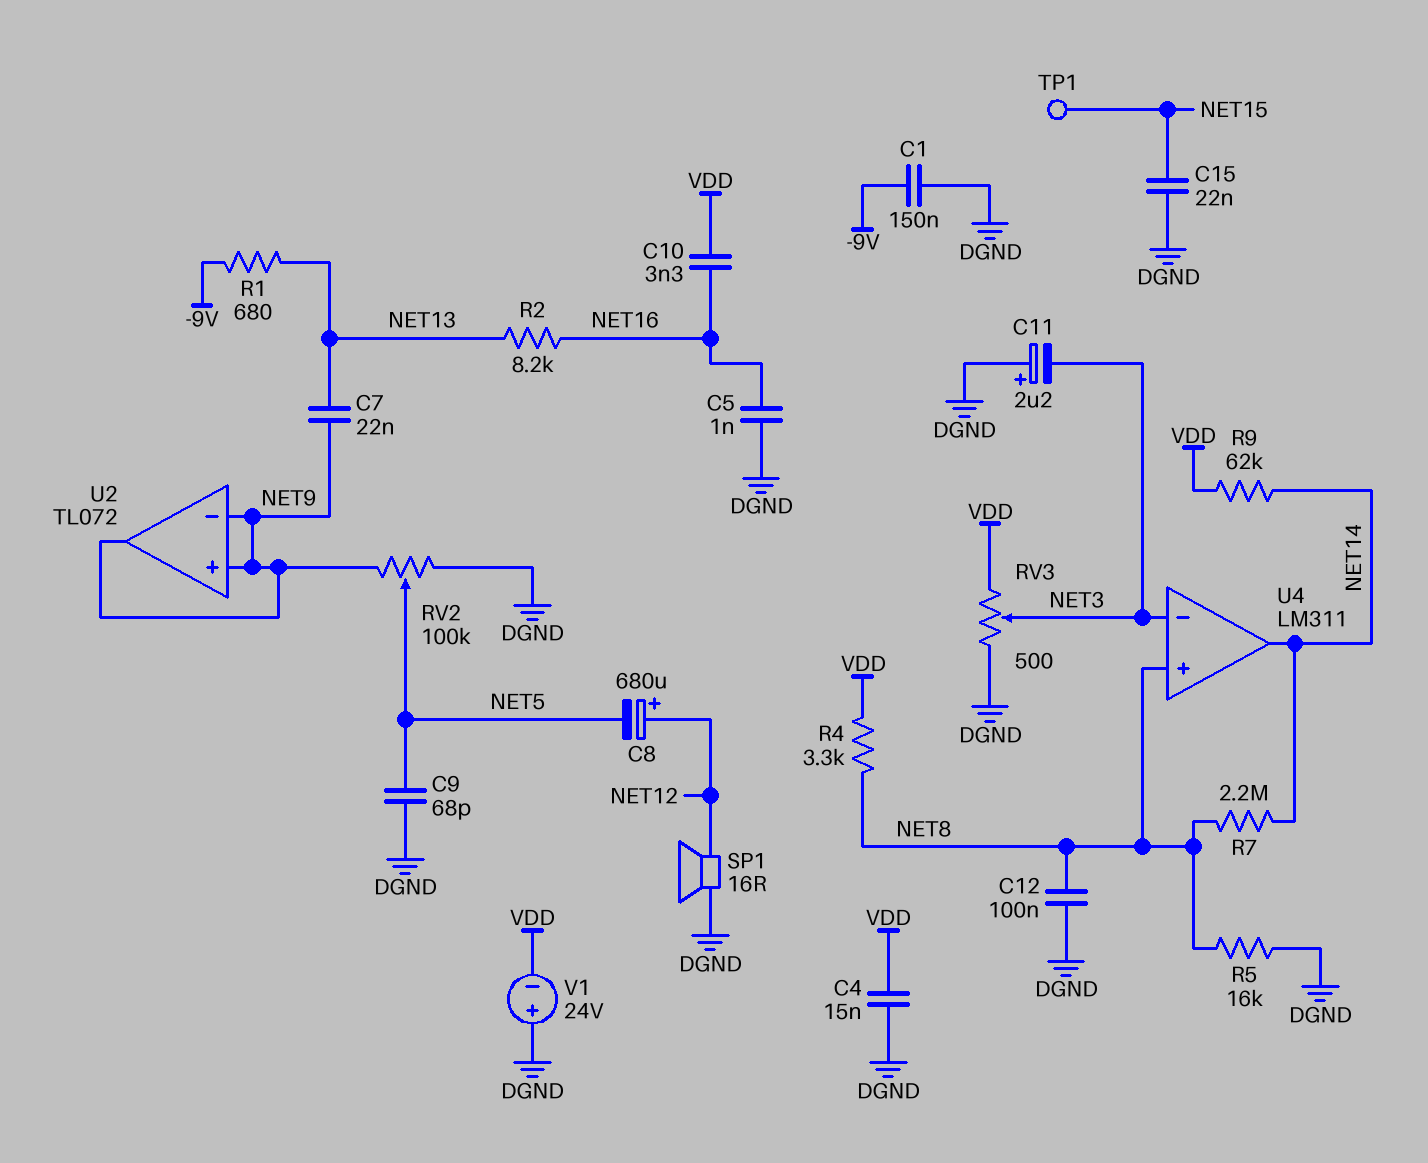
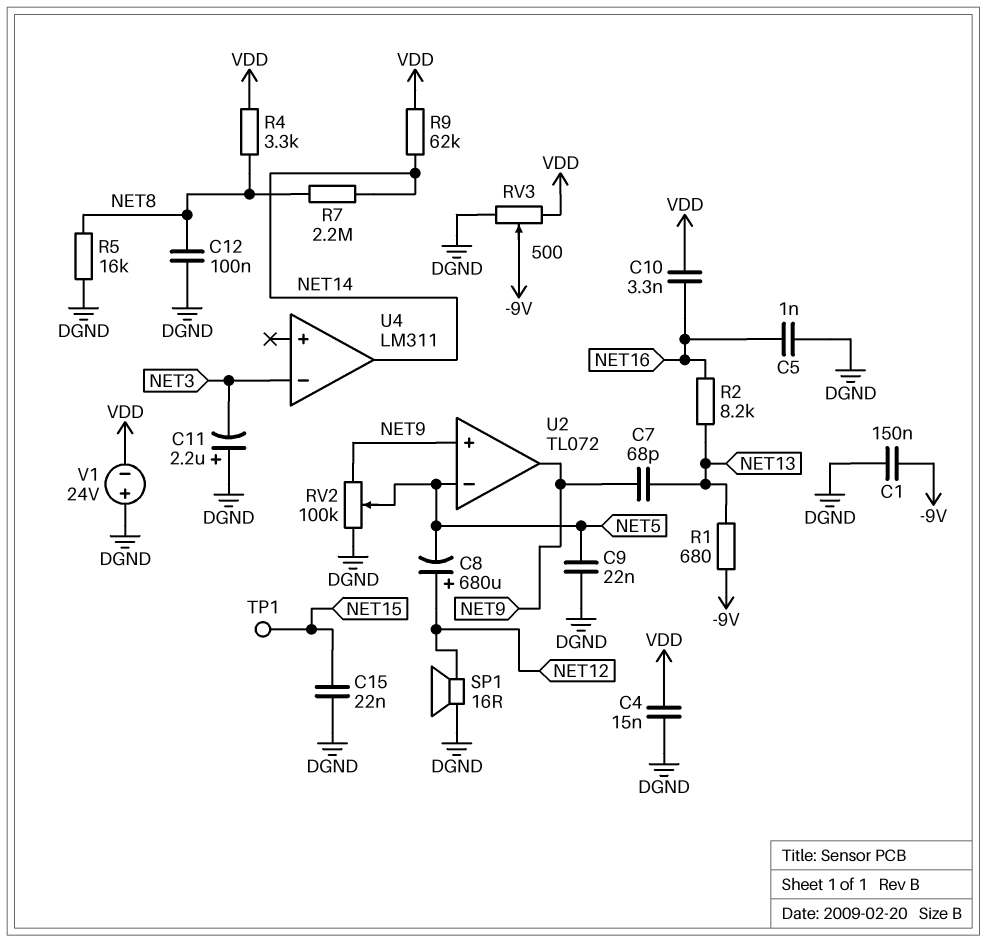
C7: 22nF (NET9, NET13) -> 68pF (NET9, NET13)
C9: 68pF (DGND, NET5) -> 22nF (DGND, NET5)
RV3: 500 (DGND, VDD, wiper NET3) -> 500 (DGND, VDD, wiper -9V)
U2 pin in-: NET9 -> NET5
U4 pin in+: NET8 -> none

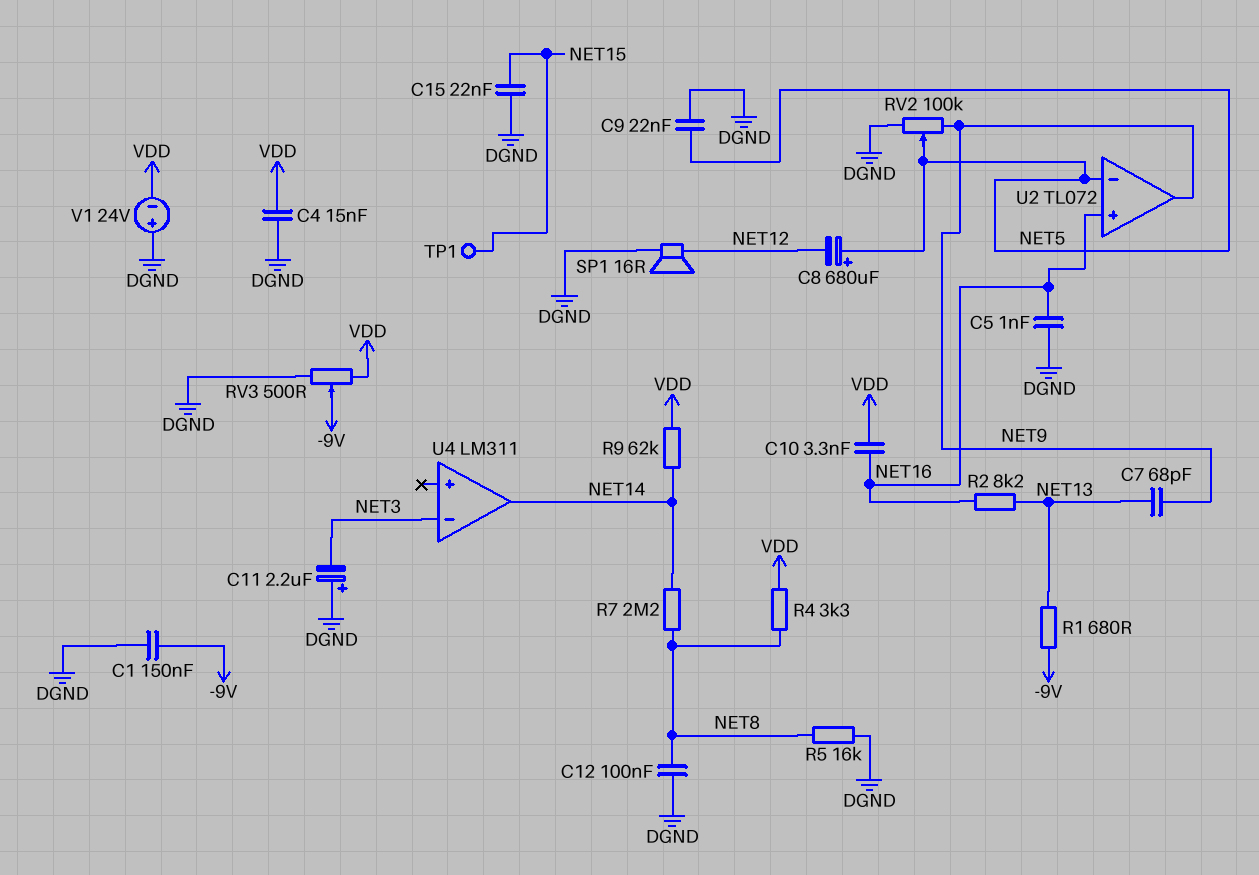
C8: 680uF (plus NET12, minus NET5) -> 680uF (plus NET5, minus NET12)
U2 pin in+: NET9 -> NET16

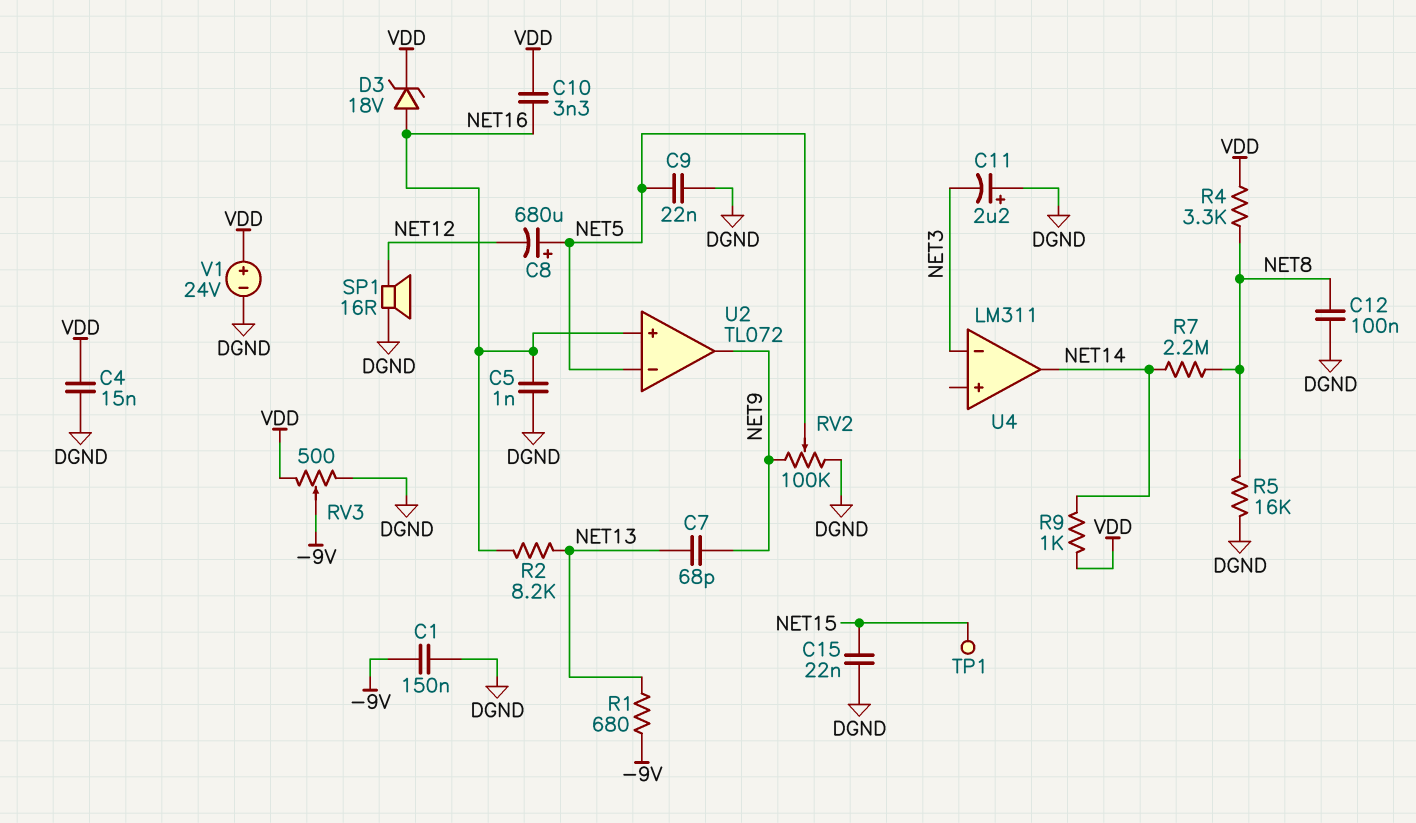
D3: none -> zener 18V (A NET16, K VDD)
R9: 62k (NET14, VDD) -> 1k (NET14, VDD)
V1: 24V (plus DGND, minus VDD) -> 24V (plus VDD, minus DGND)

